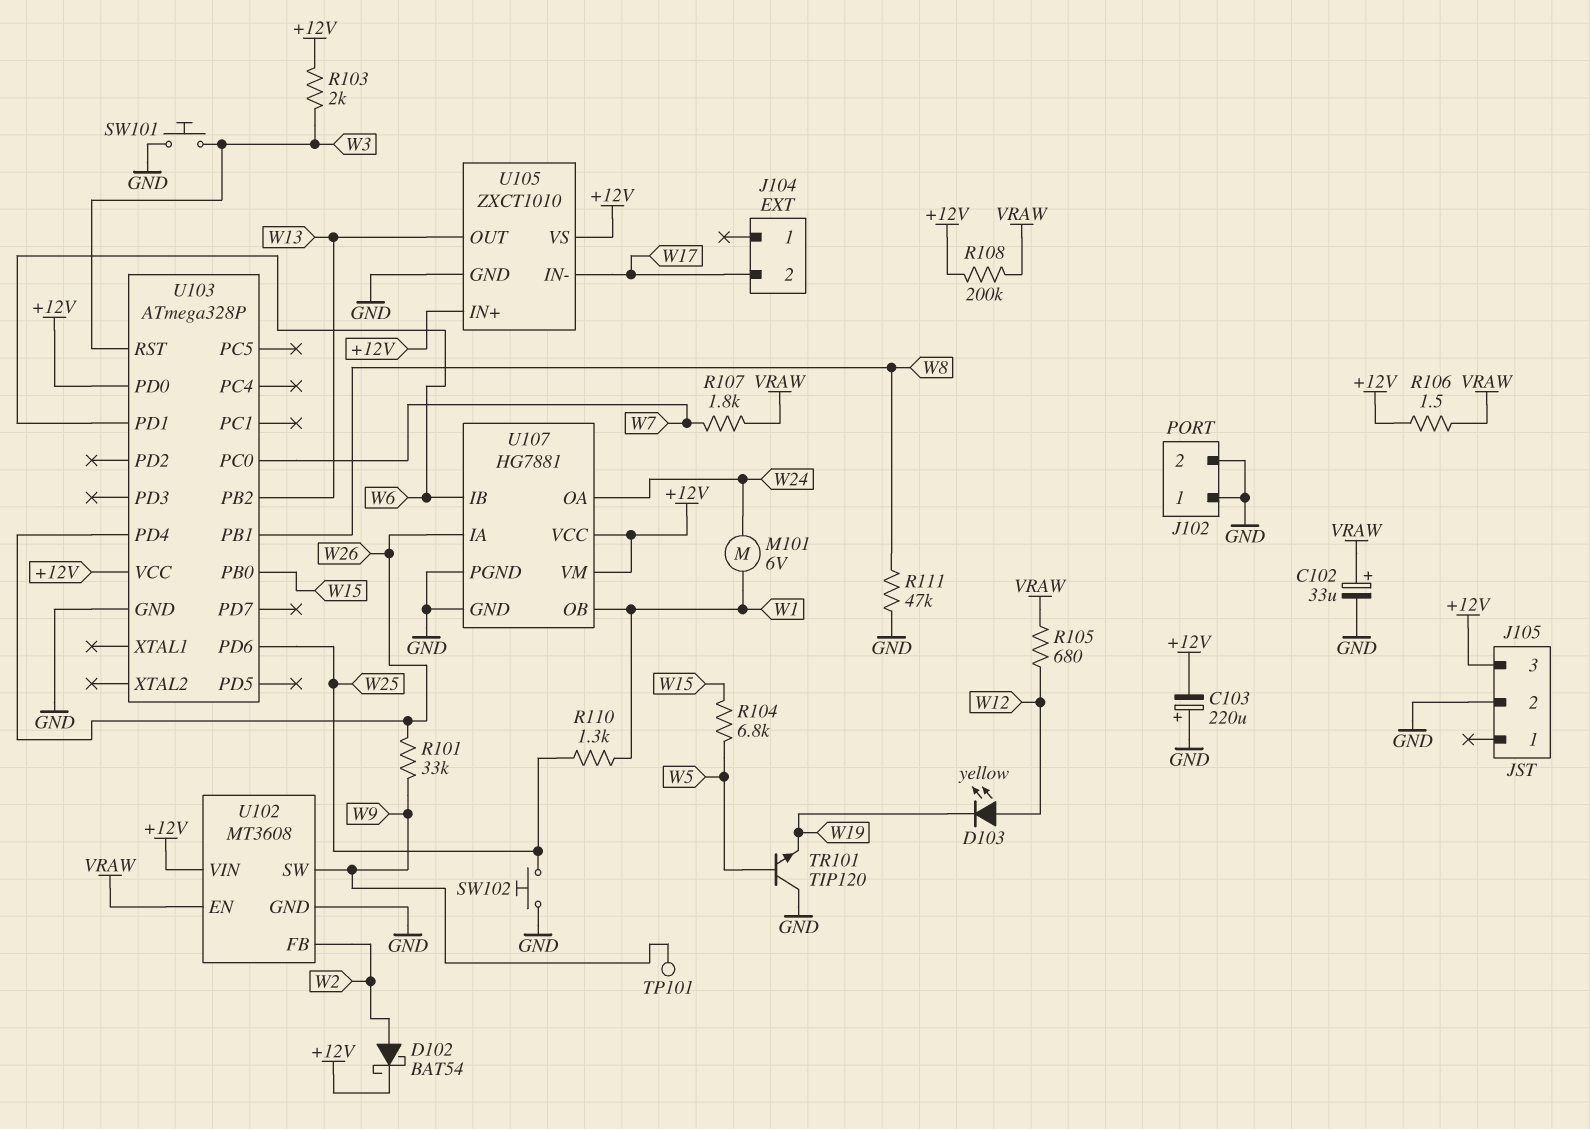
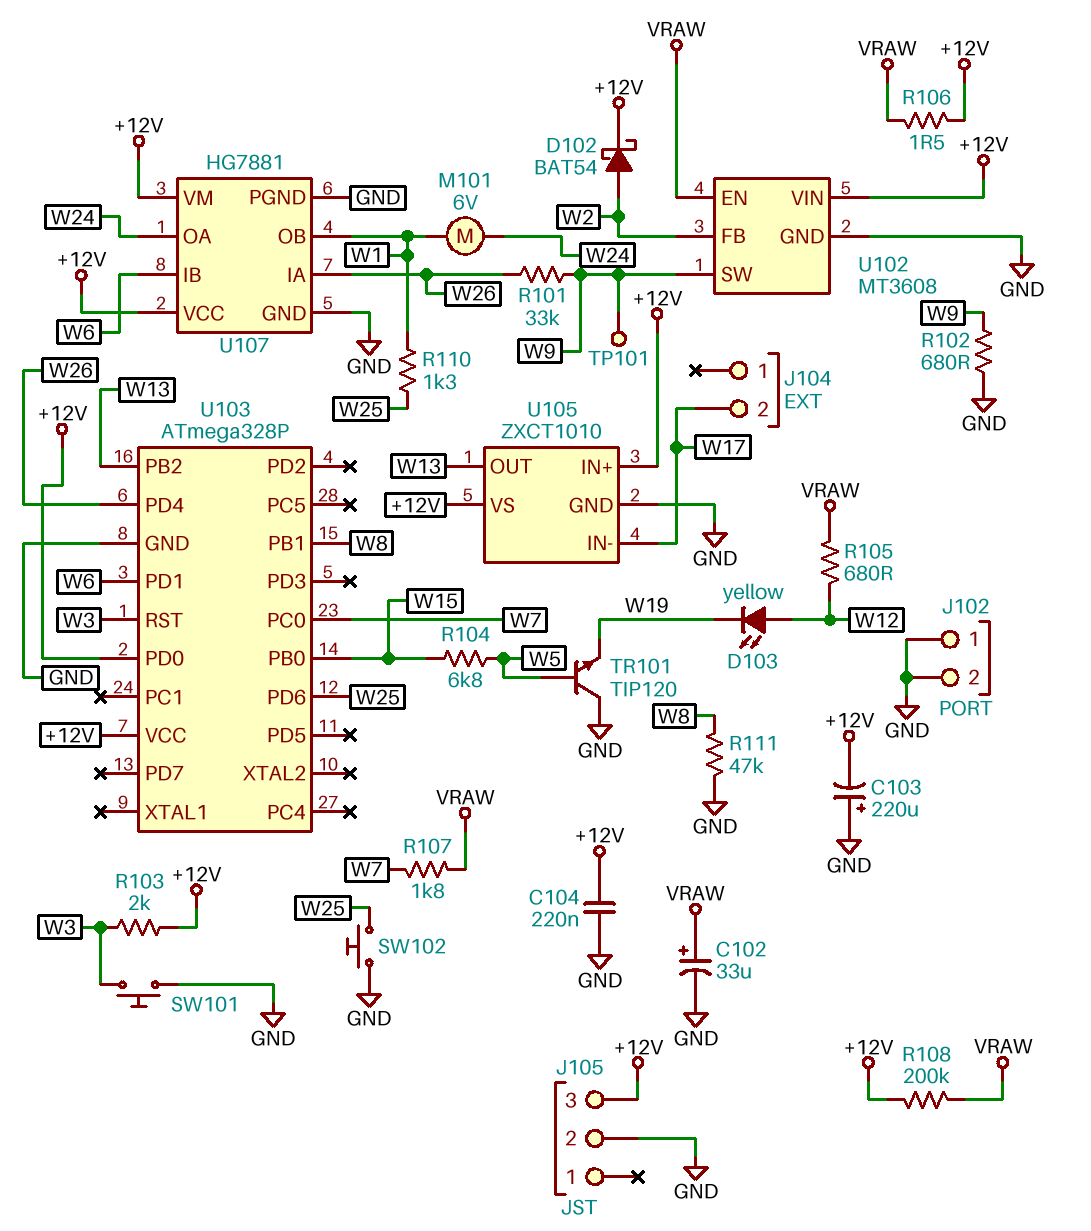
C104: none -> 220nF (+12V, GND)
R102: none -> 680 (GND, W9)

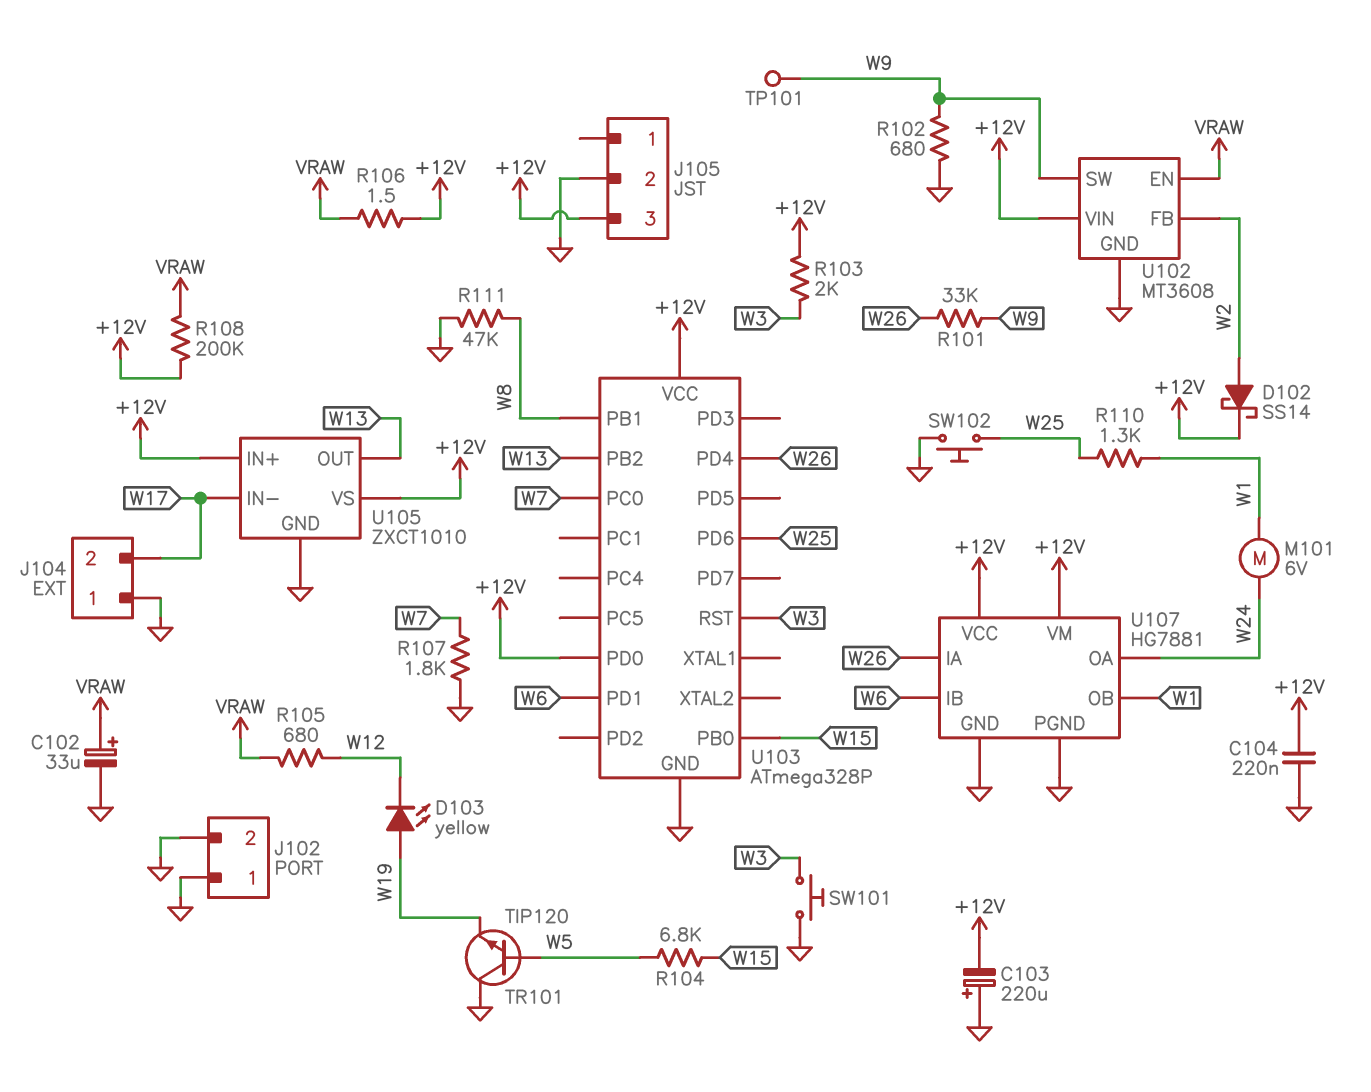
D102: schottky BAT54 (A W2, K +12V) -> schottky SS14 (A W2, K +12V)
D103: LED yellow (A W12, K W19) -> LED yellow (A W19, K W12)
J104 pin 1: none -> GND
R107: 1.8k (VRAW, W7) -> 1.8k (GND, W7)

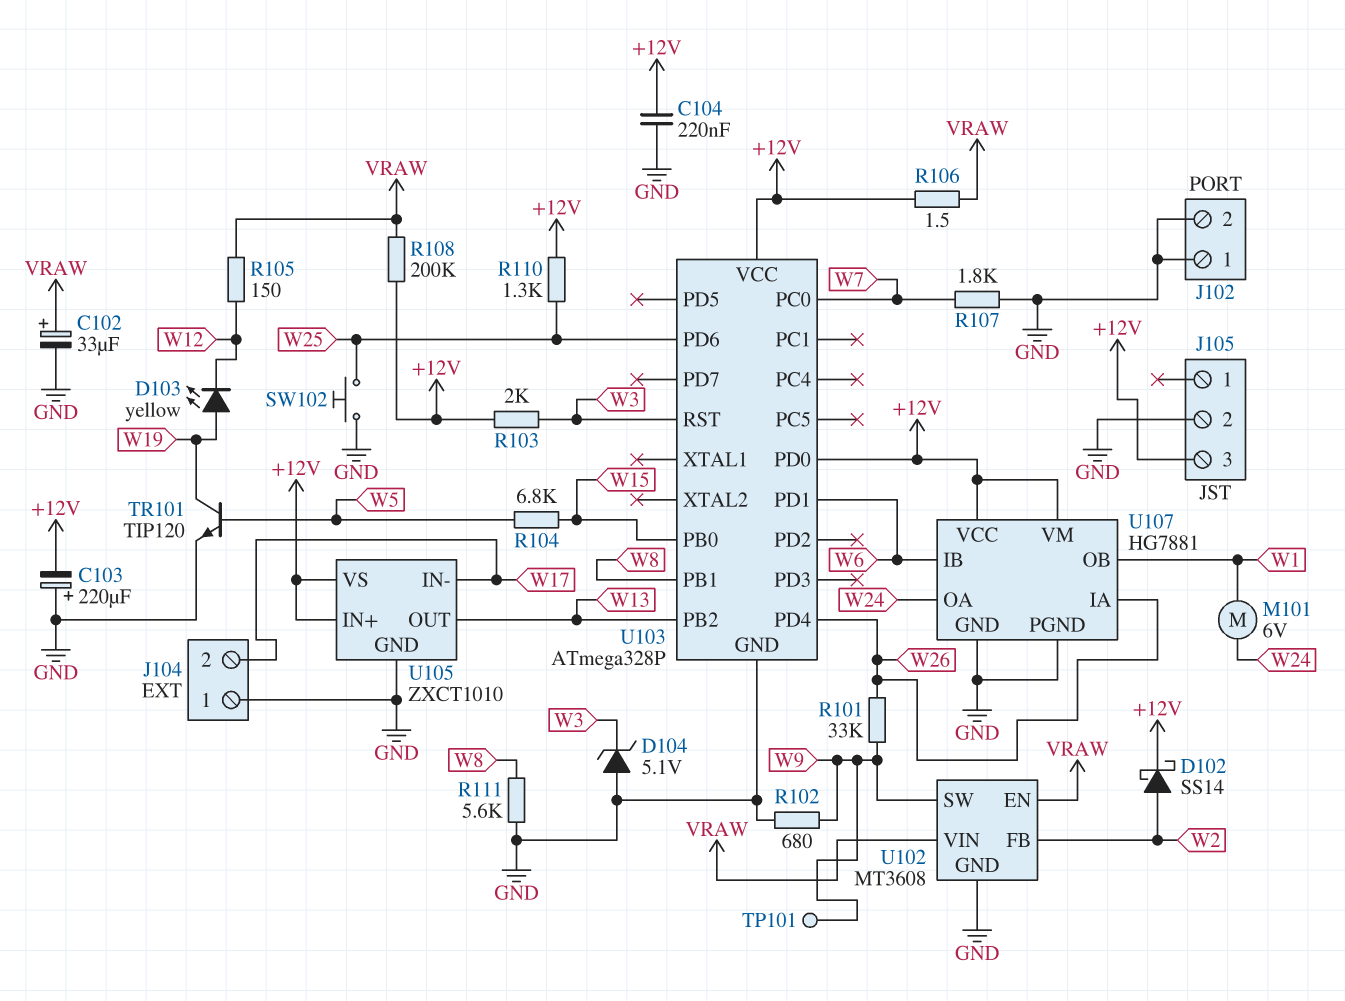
D104: none -> zener 5.1V (A GND, K W3)
R105: 680 (VRAW, W12) -> 150 (VRAW, W12)
R110: 1.3k (W1, W25) -> 1.3k (+12V, W25)
R111: 47k (GND, W8) -> 5.6k (GND, W8)
SW101: button (GND, W3) -> none
TR101: NPN TIP120 (B W5, C GND, E W19) -> NPN TIP120 (B W5, C W19, E GND)
U102 pin VIN: +12V -> VRAW

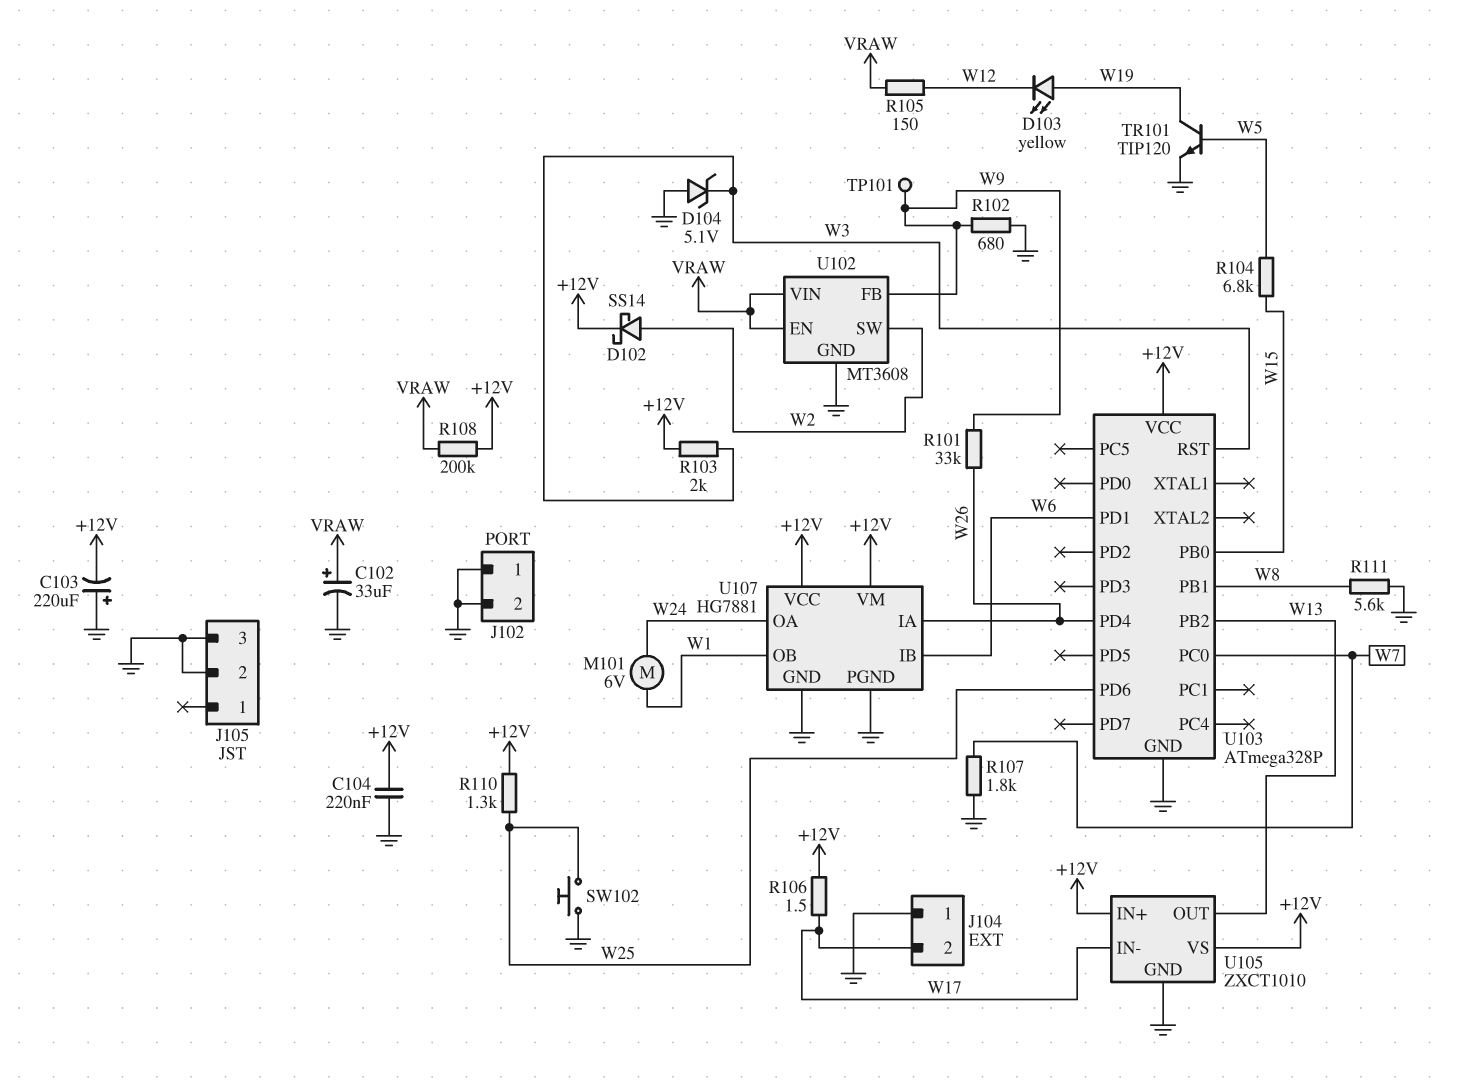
J105 pin 3: +12V -> GND
R106: 1.5 (+12V, VRAW) -> 1.5 (+12V, W17)
U102 pin FB: W2 -> W9
U102 pin SW: W9 -> W2
U103 pin PD0: +12V -> none

